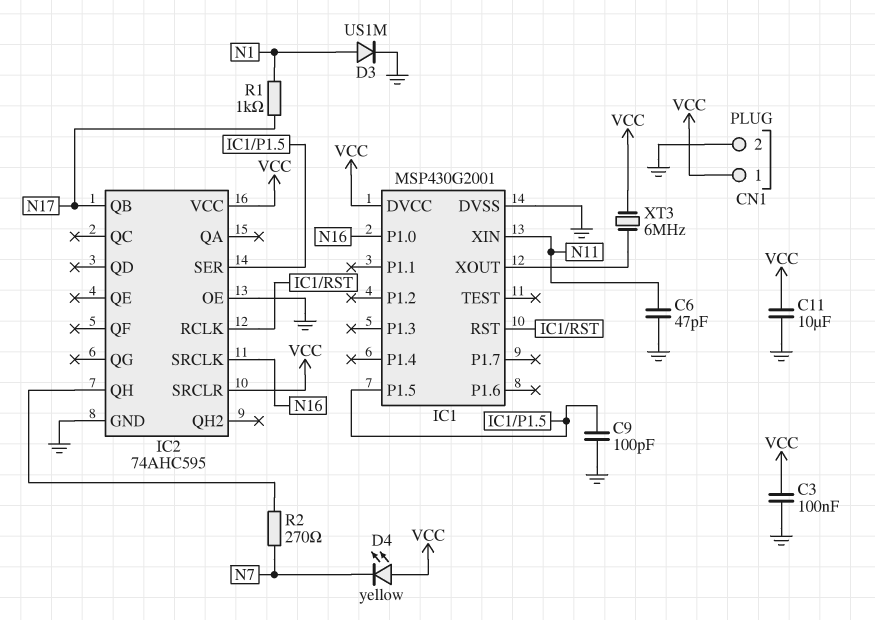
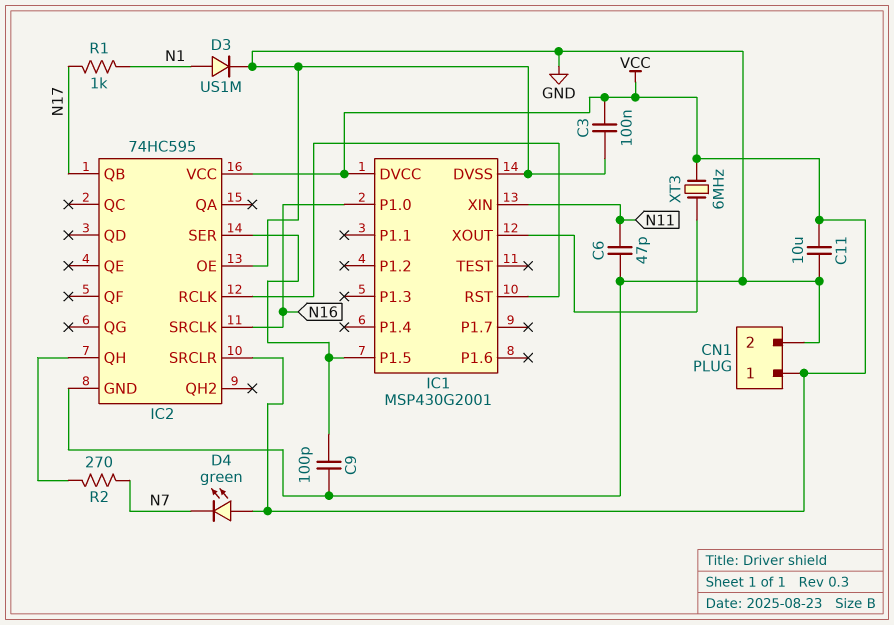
D4: LED yellow (A VCC, K N7) -> LED green (A VCC, K N7)
IC2: 74AHC595 -> 74HC595

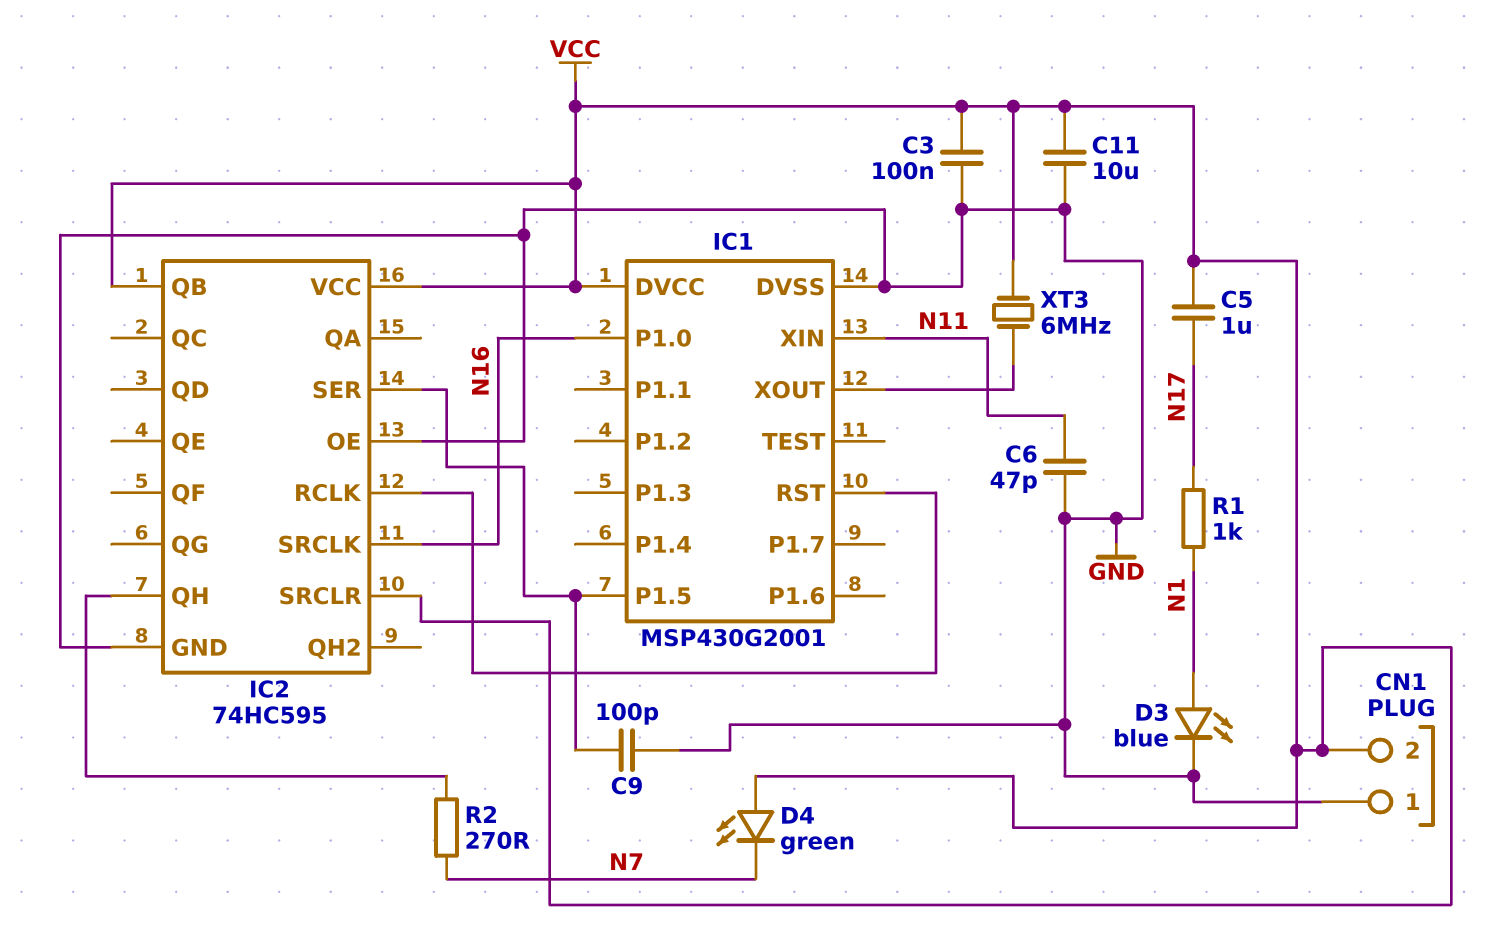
C5: none -> 1uF (N17, VCC)
CN1 pin 1: VCC -> GND
CN1 pin 2: GND -> VCC
D3: diode US1M (A N1, K GND) -> LED blue (A N1, K GND)
IC2 pin QB: N17 -> VCC

